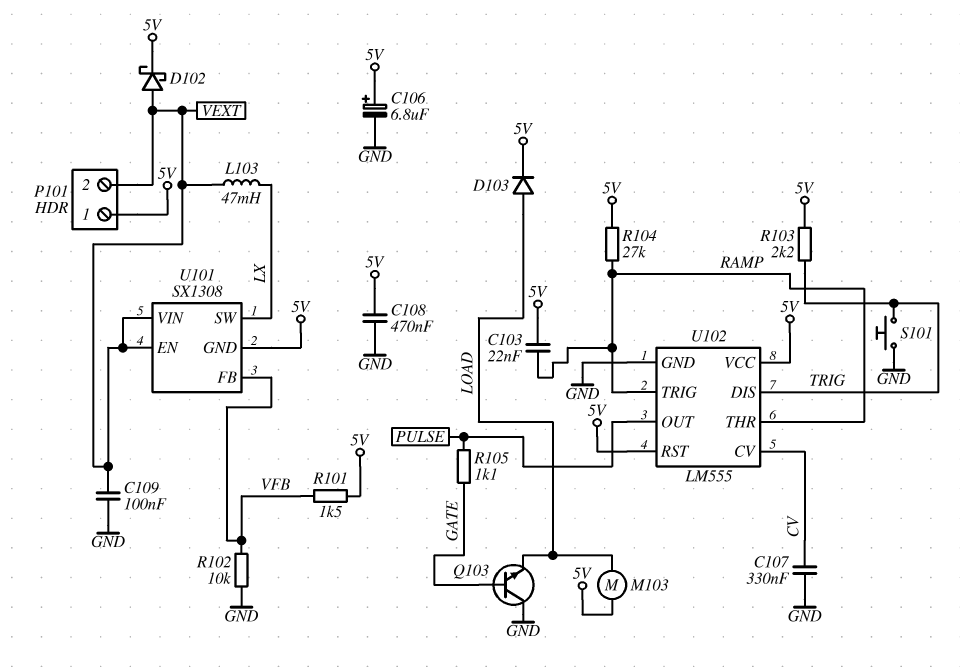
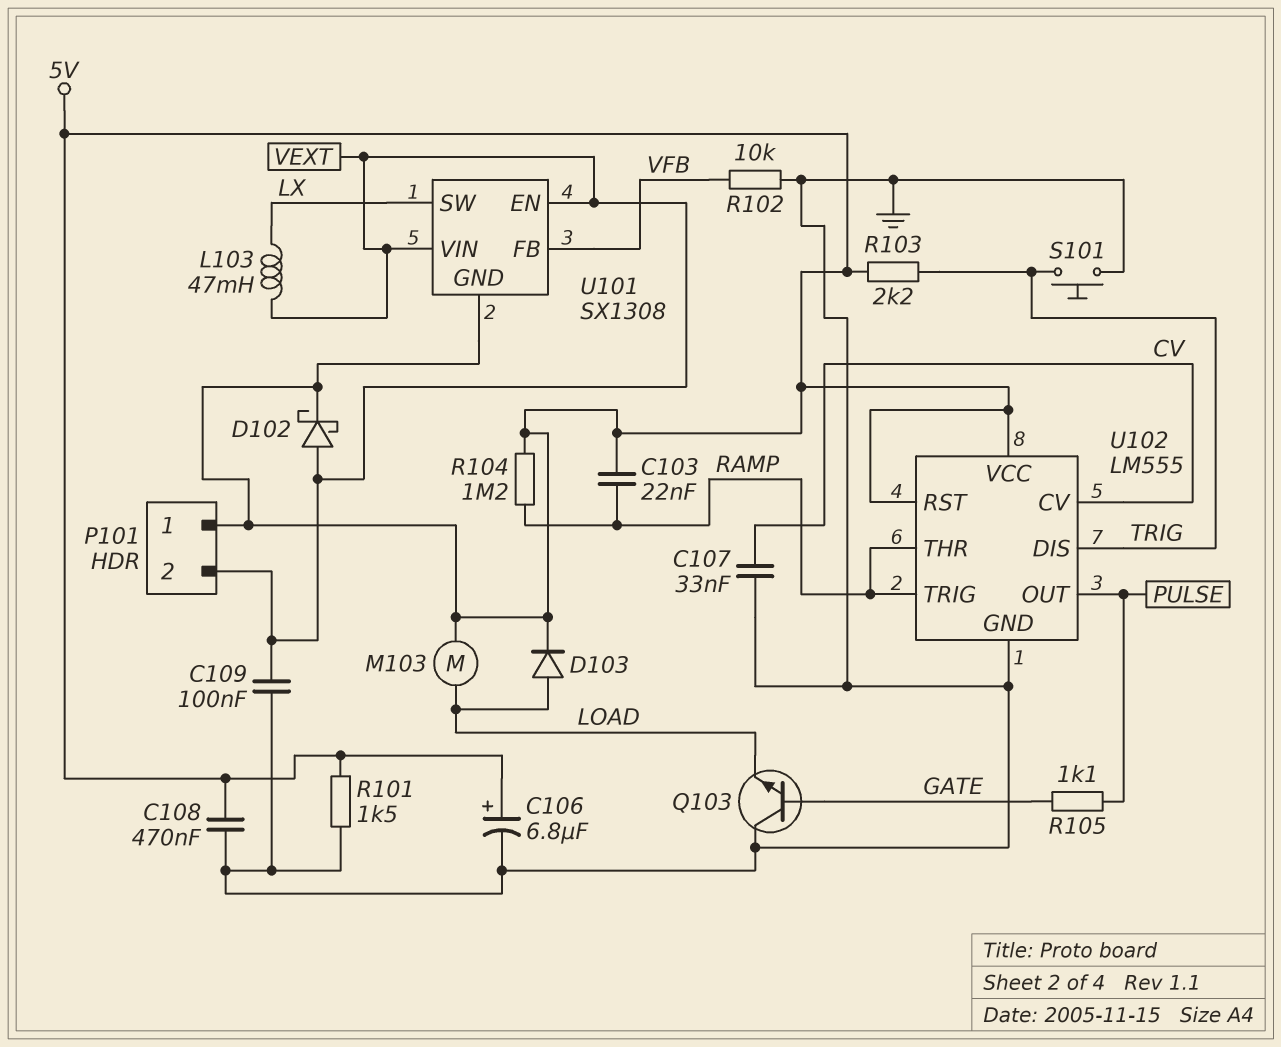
C107: 330nF (CV, GND) -> 33nF (CV, GND)
R101: 1.5k (5V, VFB) -> 1.5k (5V, GND)
R104: 27k (5V, RAMP) -> 1.2M (5V, RAMP)

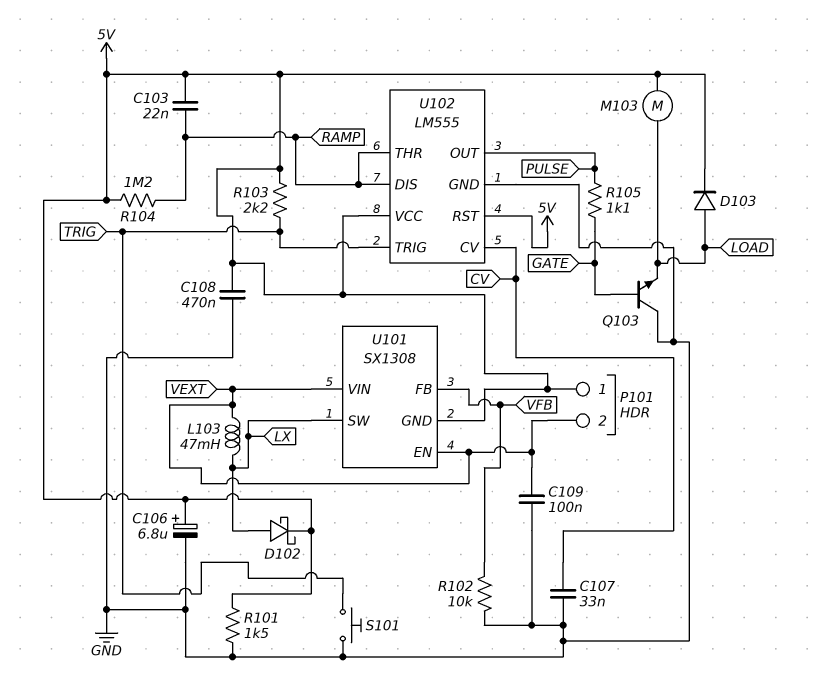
D102: schottky (A VEXT, K 5V) -> schottky (A LX, K 5V)
U102 pin DIS: TRIG -> RAMP
U102 pin TRIG: RAMP -> TRIG

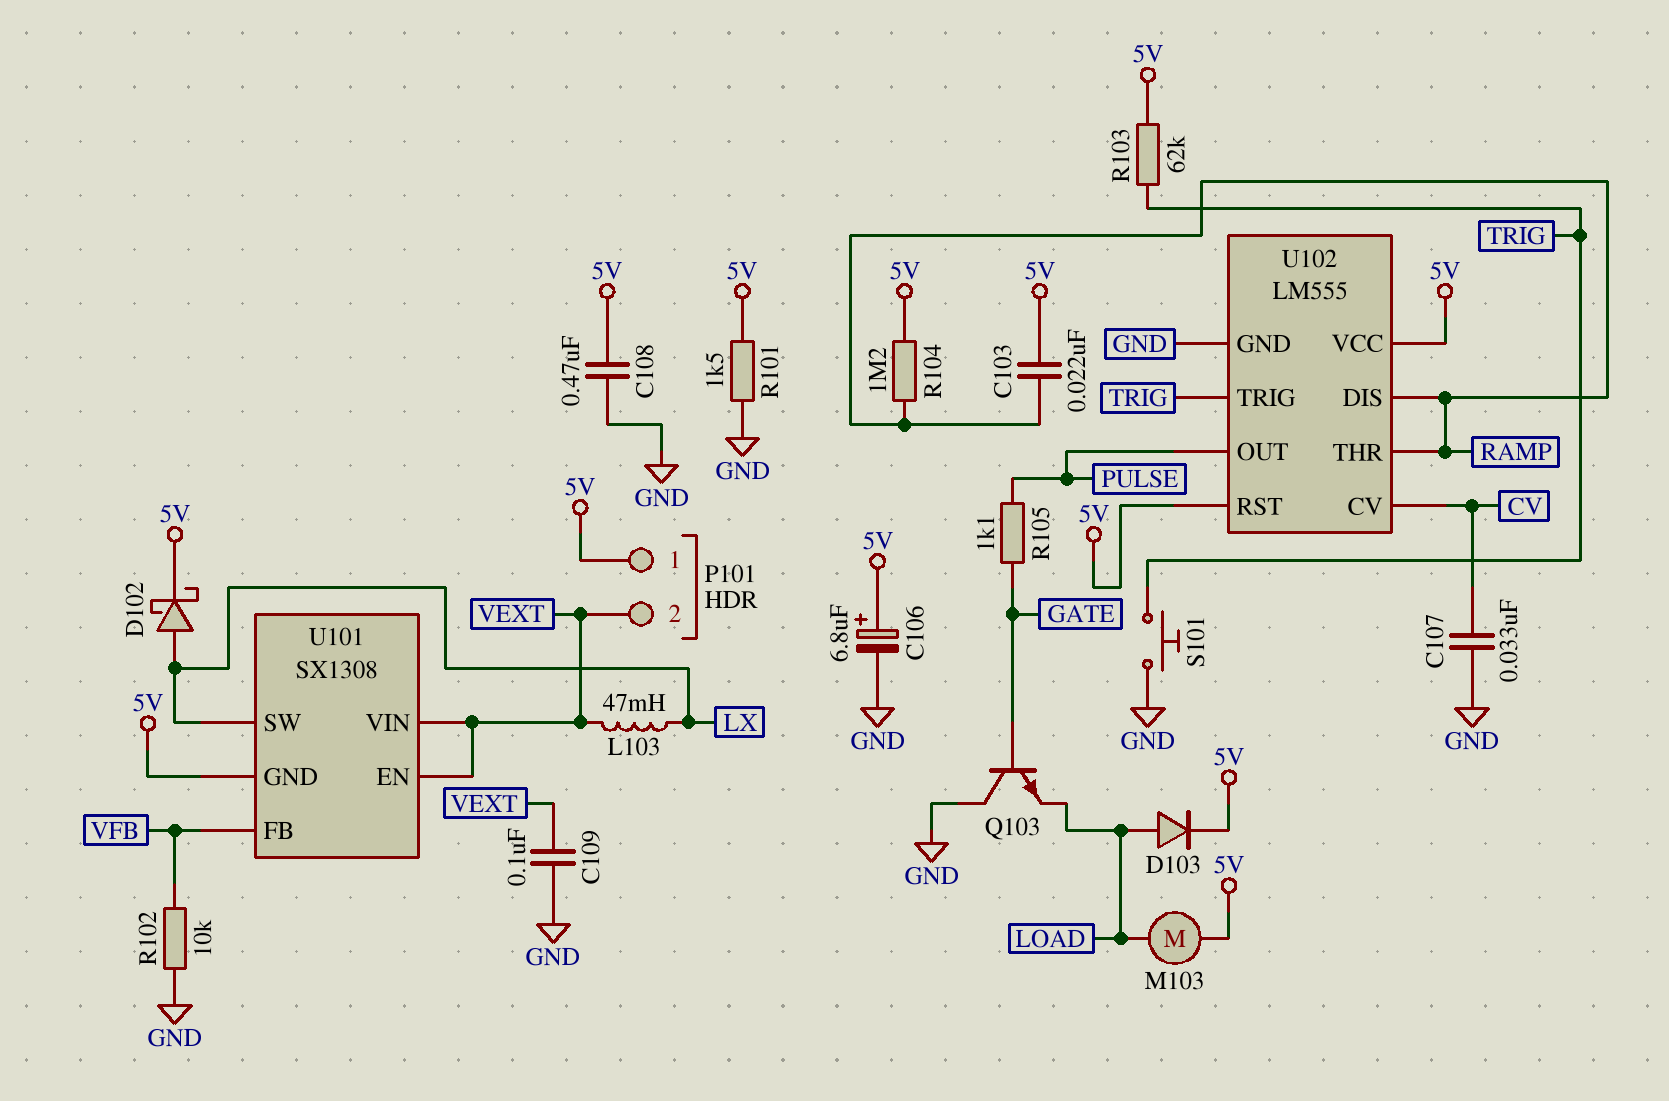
R103: 2.2k (5V, TRIG) -> 62k (5V, TRIG)

